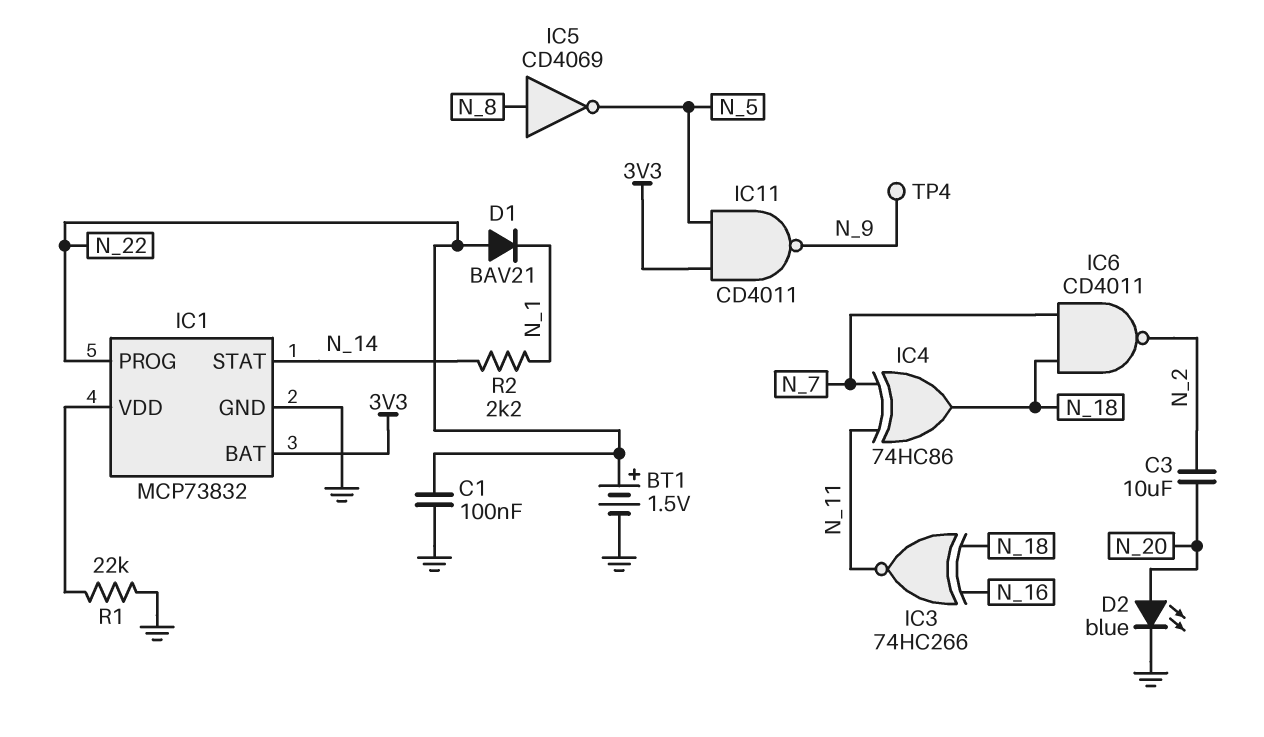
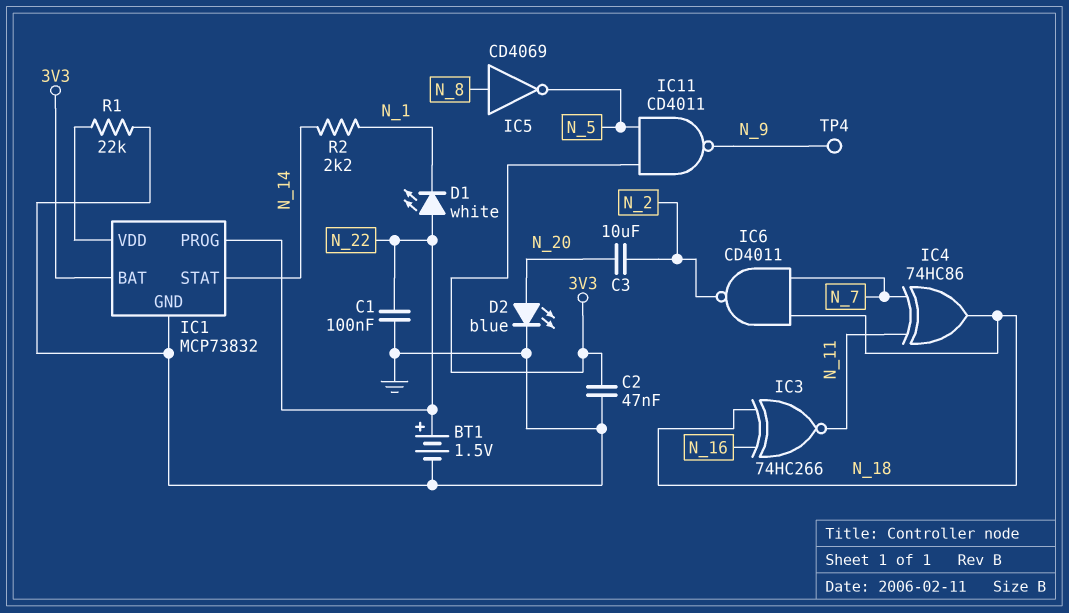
C2: none -> 47nF (3V3, GND)
D1: diode BAV21 (A N_22, K N_1) -> LED white (A N_22, K N_1)

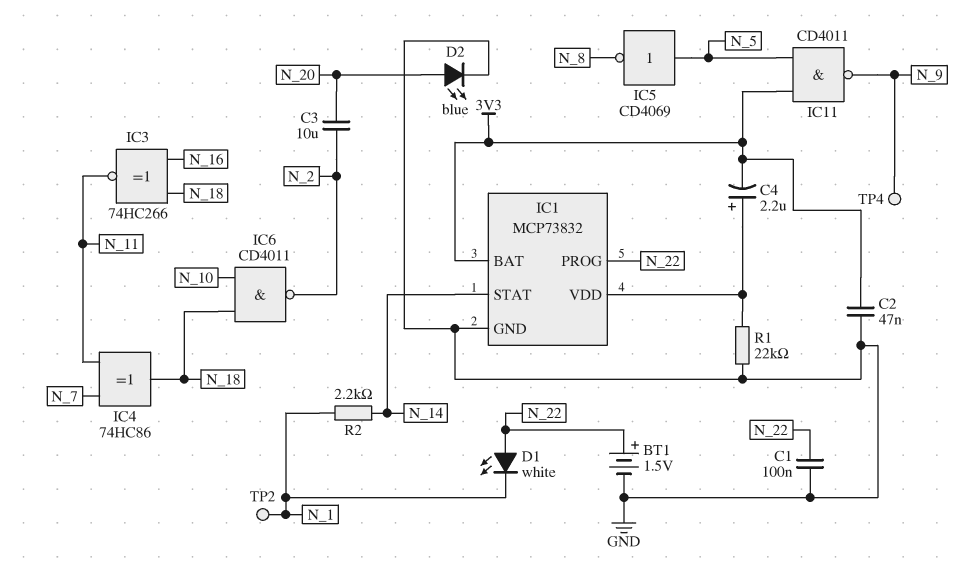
C4: none -> 2.2uF (plus IC1/VDD, minus 3V3)
IC5: NOT CD4069 (in N_8, out N_5) -> NOT CD4069 (in N_5, out N_8)
IC6: NAND CD4011 (in N_7, in N_18, out N_2) -> NAND CD4011 (in N_10, in N_18, out N_2)
TP2: none -> test point (N_1)

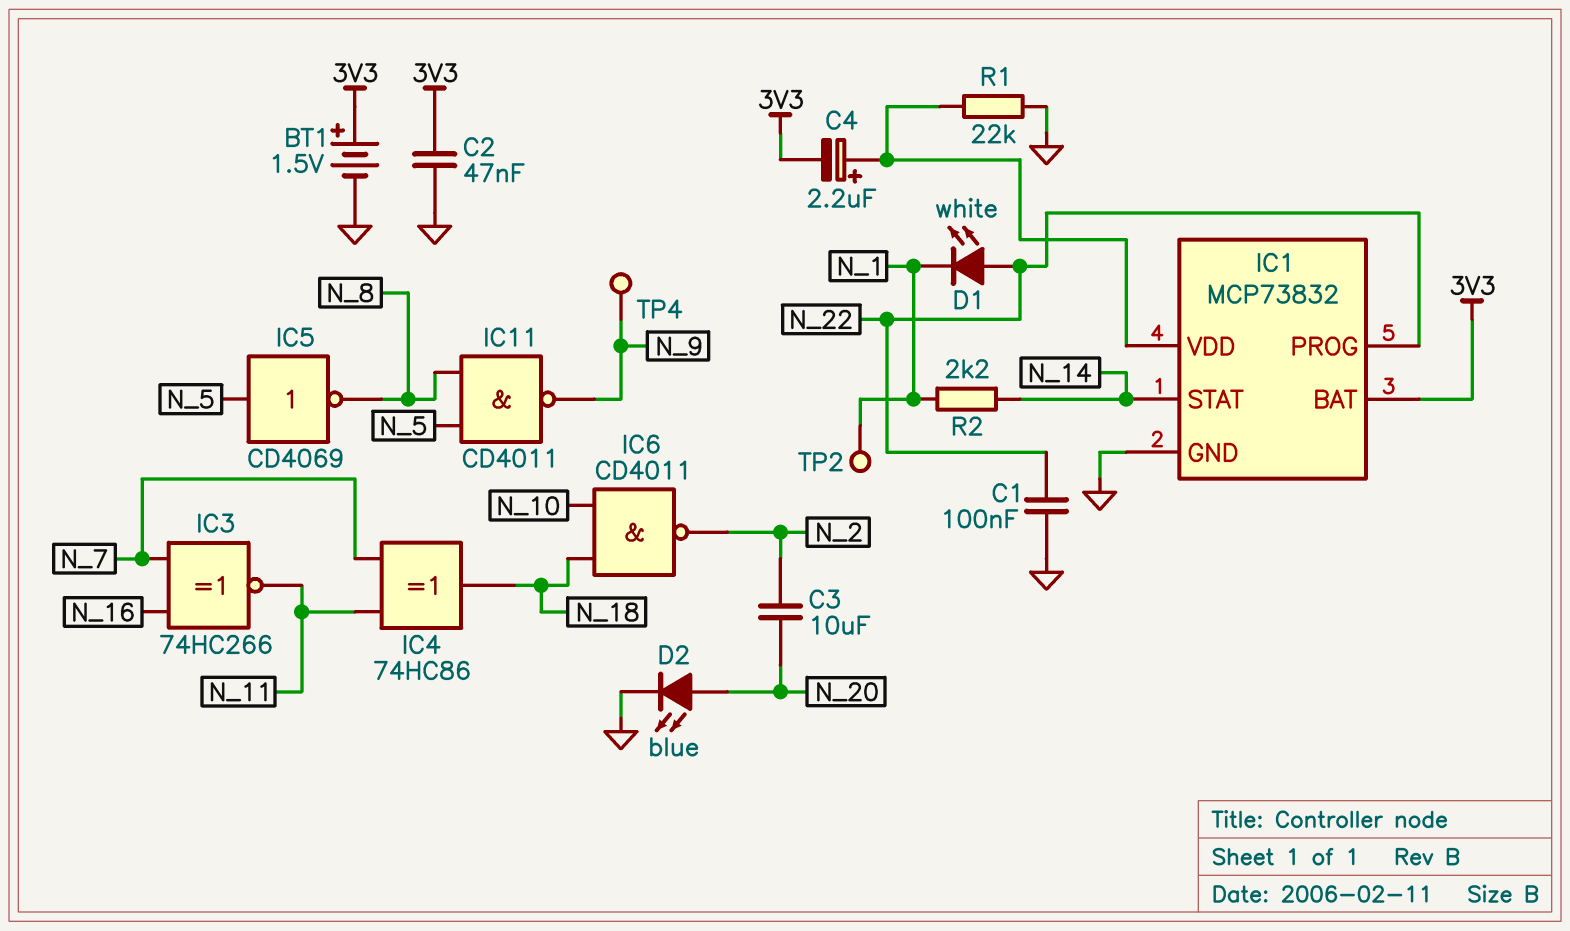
BT1: 1.5V (plus N_22, minus GND) -> 1.5V (plus 3V3, minus GND)
IC3: XNOR 74HC266 (in N_16, in N_18, out N_11) -> XNOR 74HC266 (in N_7, in N_16, out N_11)
IC11: NAND CD4011 (in 3V3, in N_5, out N_9) -> NAND CD4011 (in N_5, in N_8, out N_9)

